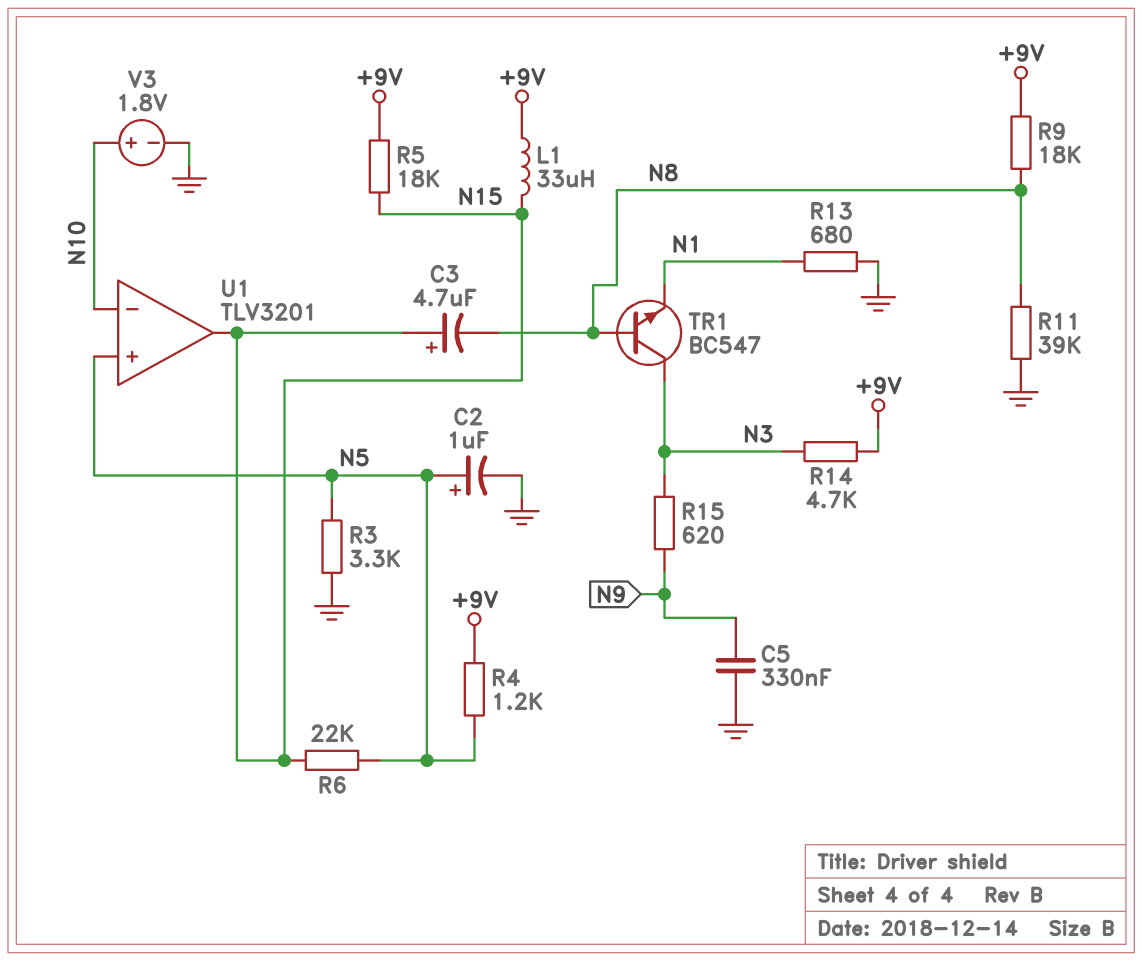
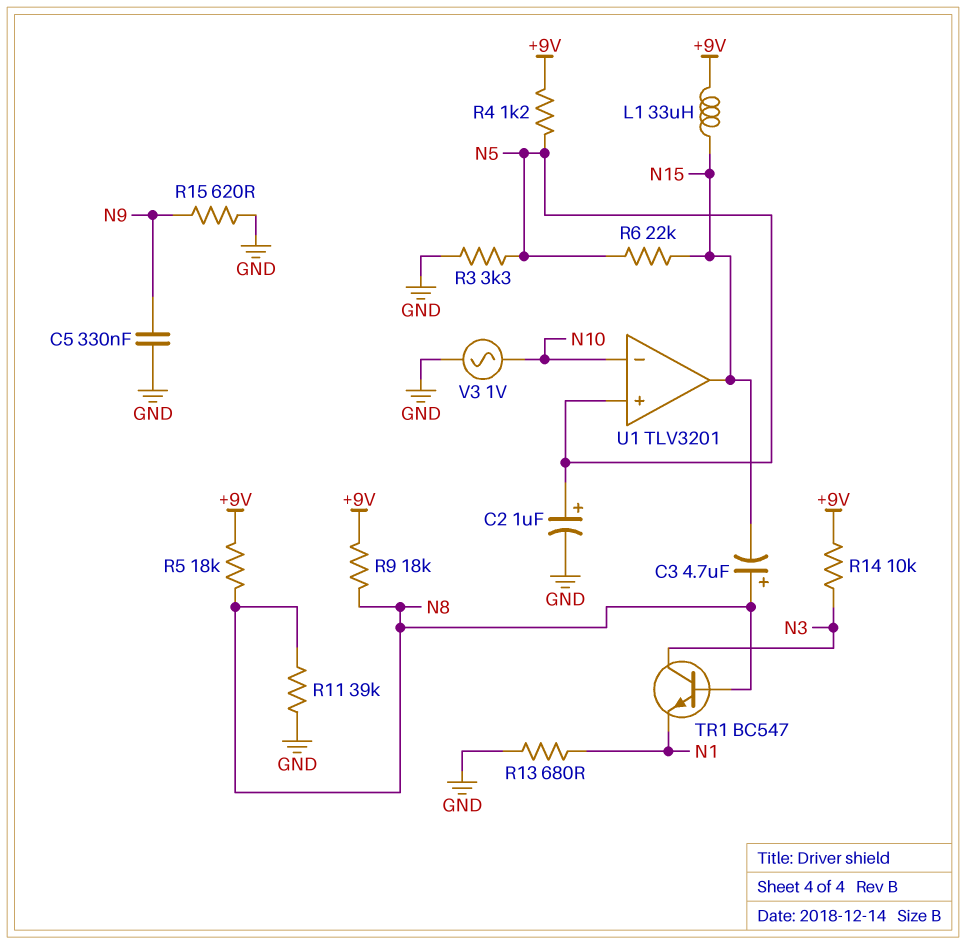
C3: 4.7uF (plus N15, minus N8) -> 4.7uF (plus N8, minus N15)
R5: 18k (+9V, N15) -> 18k (+9V, N8)
R14: 4.7k (+9V, N3) -> 10k (+9V, N3)
R15: 620 (N3, N9) -> 620 (GND, N9)
V3: 1.8V (plus N10, minus GND) -> AC 1V (GND, N10)

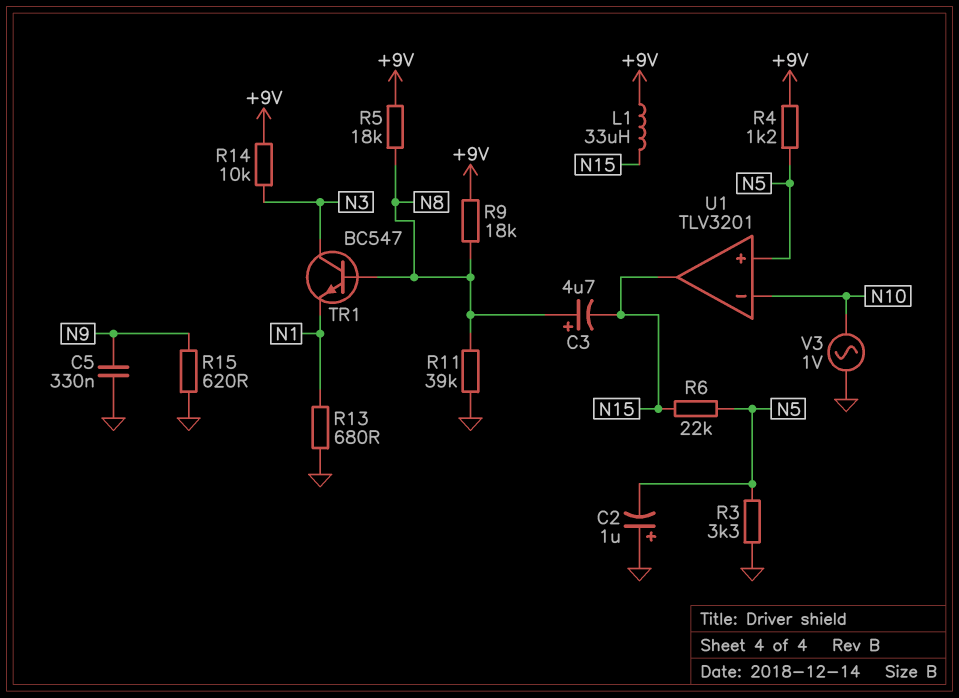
C2: 1uF (plus N5, minus GND) -> 1uF (plus GND, minus N5)

